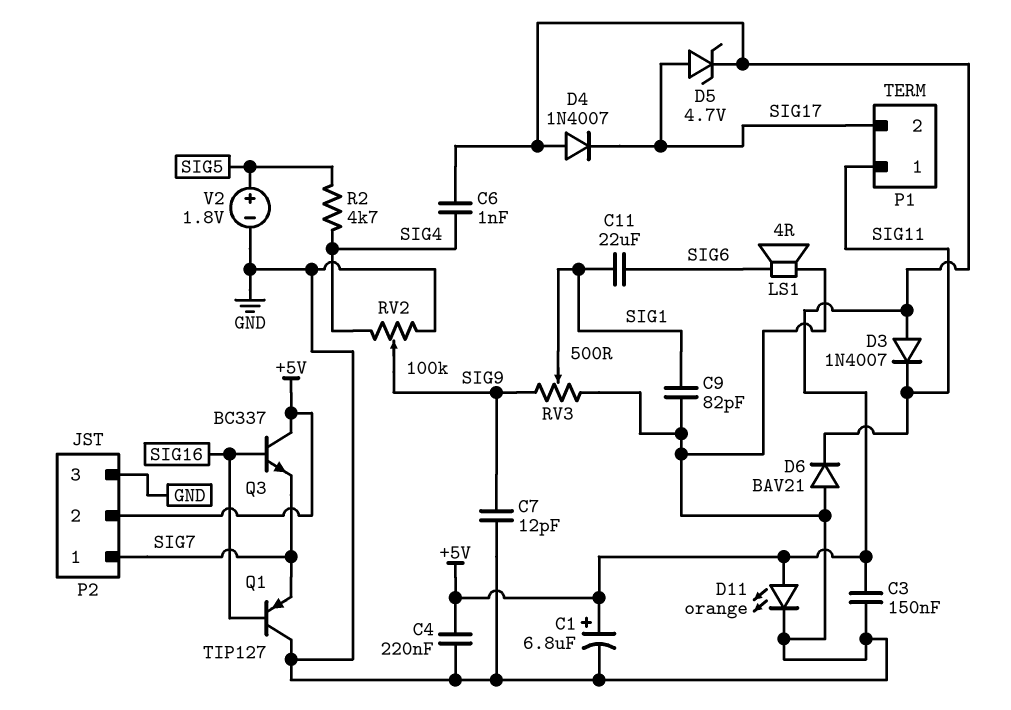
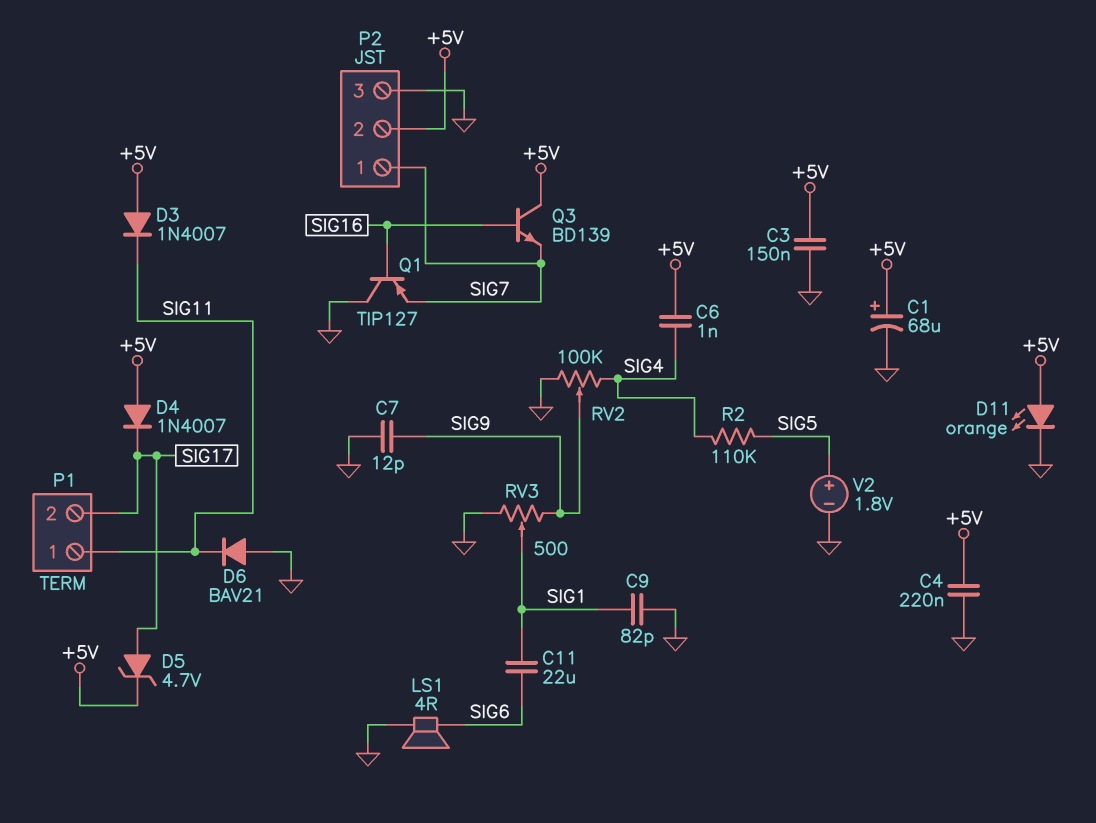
C1: 6.8uF (plus +5V, minus GND) -> 68uF (plus +5V, minus GND)
Q3: NPN BC337 (B SIG16, C +5V, E SIG7) -> NPN BD139 (B SIG16, C +5V, E SIG7)
R2: 4.7k (SIG4, SIG5) -> 110k (SIG4, SIG5)

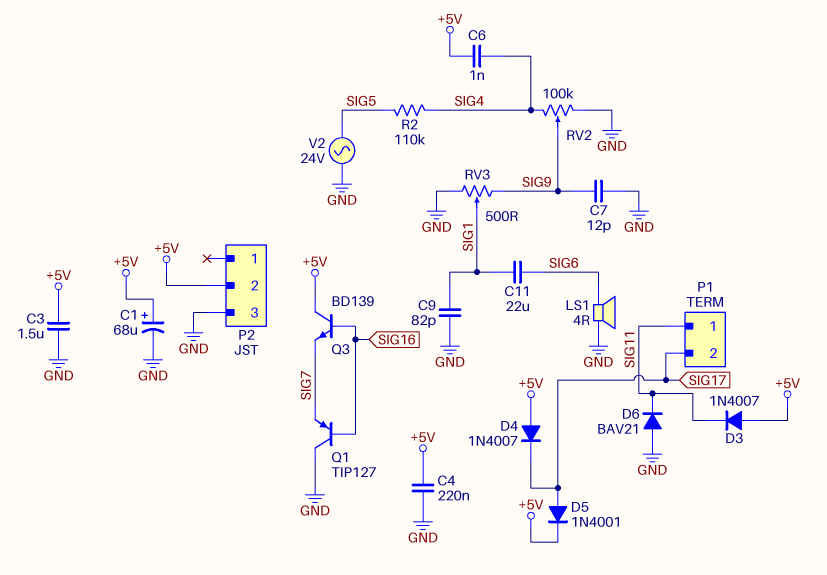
C3: 150nF (+5V, GND) -> 1.5uF (+5V, GND)
D5: zener 4.7V (A SIG17, K +5V) -> diode 1N4001 (A SIG17, K +5V)
D11: LED orange (A +5V, K GND) -> none
P2 pin 1: SIG7 -> none
V2: 1.8V (plus SIG5, minus GND) -> AC 24V (GND, SIG5)

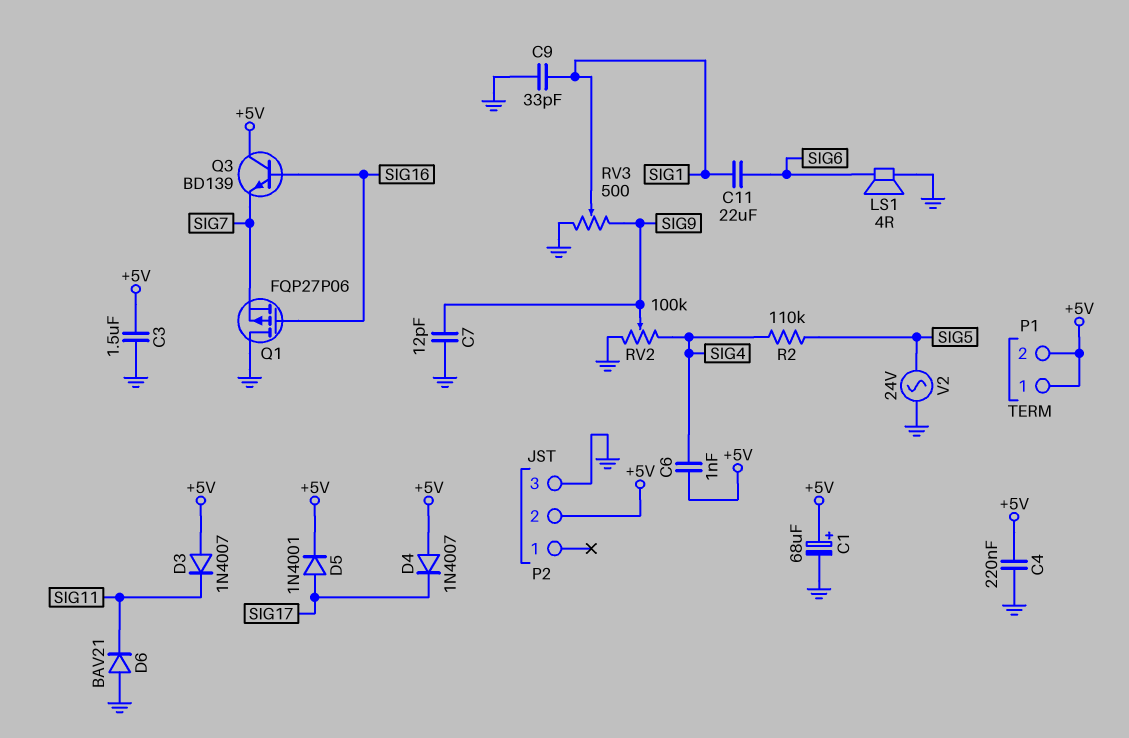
C9: 82pF (GND, SIG1) -> 33pF (GND, SIG1)
P1 pin 1: SIG11 -> +5V
P1 pin 2: SIG17 -> +5V
Q1: PNP TIP127 (B SIG16, C GND, E SIG7) -> PMOS FQP27P06 (G SIG16, D GND, S SIG7)

